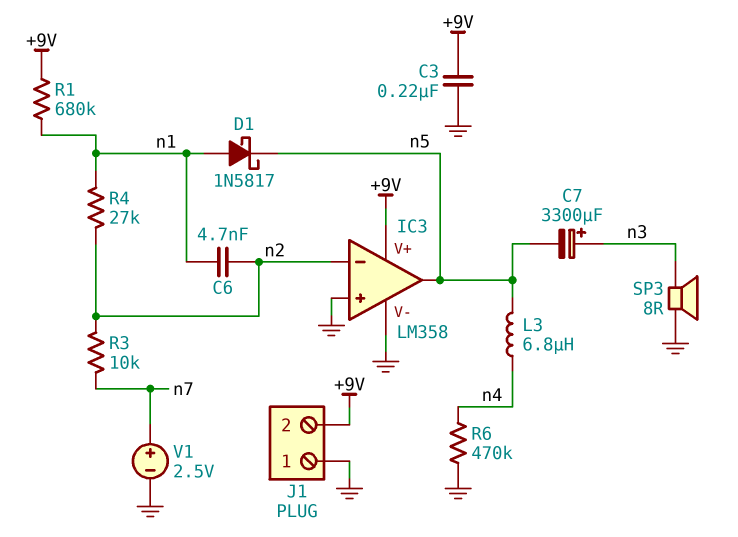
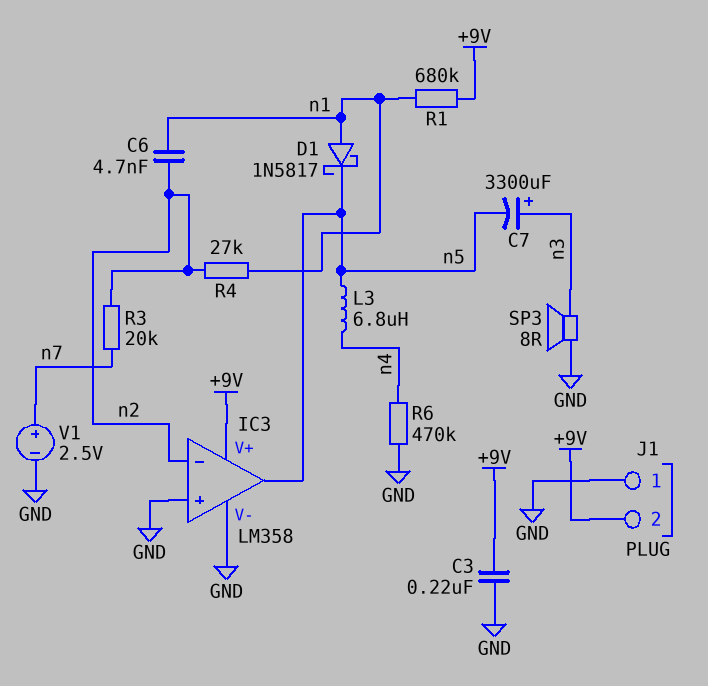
R3: 10k (n2, n7) -> 20k (n2, n7)

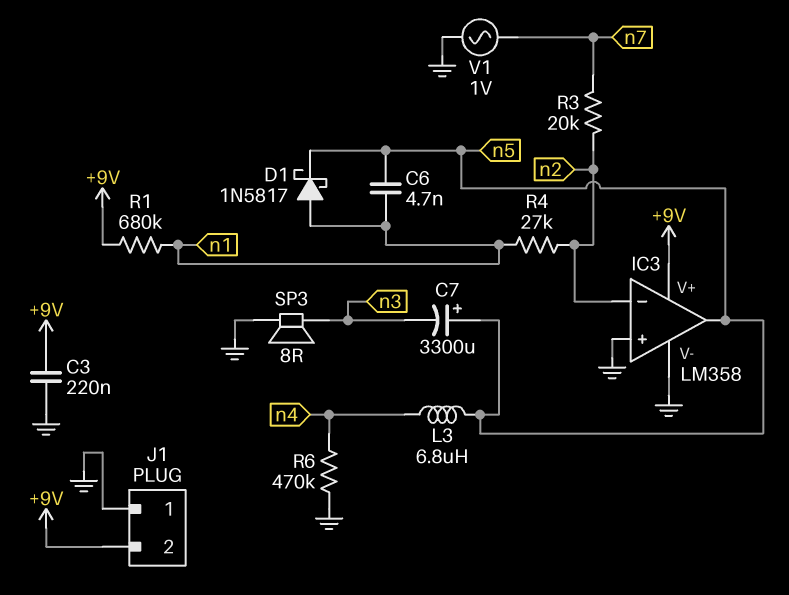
C6: 4.7nF (n1, n2) -> 4.7nF (n1, n5)
C7: 3300uF (plus n3, minus n5) -> 3300uF (plus n5, minus n3)
V1: 2.5V (plus n7, minus GND) -> AC 1V (GND, n7)

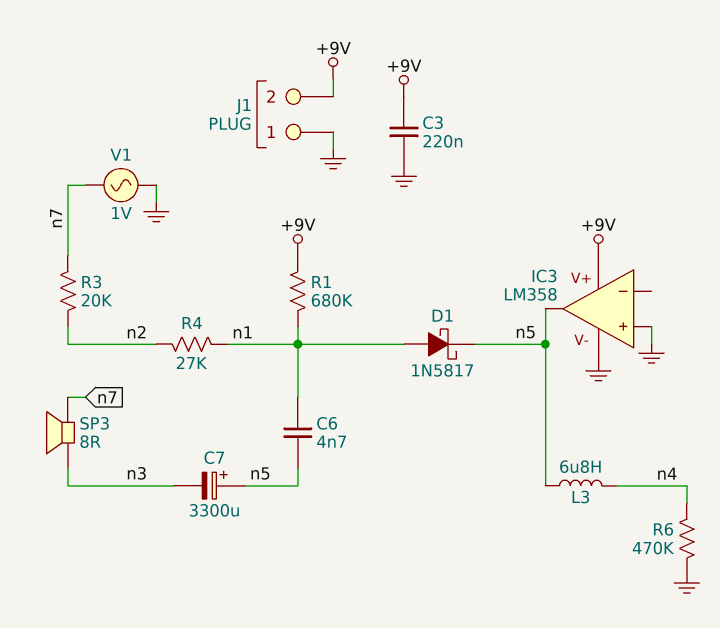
IC3 pin in-: n2 -> none
SP3: speaker 8R (GND, n3) -> speaker 8R (n3, n7)

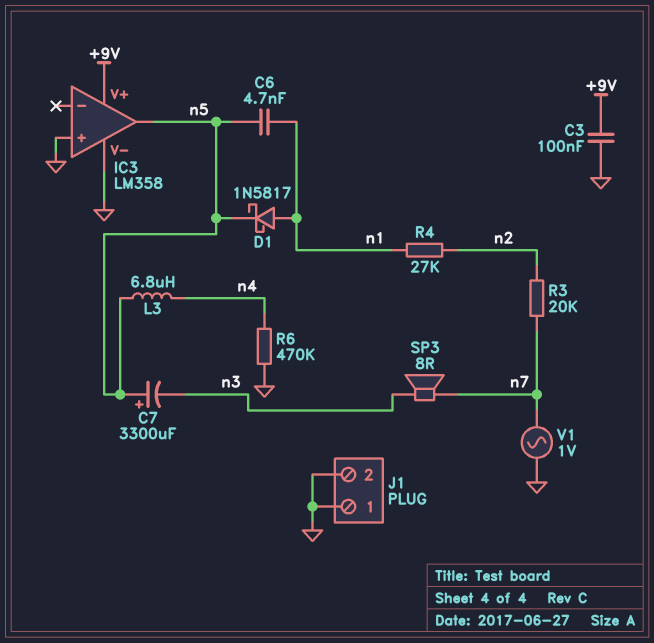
C3: 220nF (+9V, GND) -> 100nF (+9V, GND)
J1 pin 2: +9V -> GND
R1: 680k (+9V, n1) -> none

